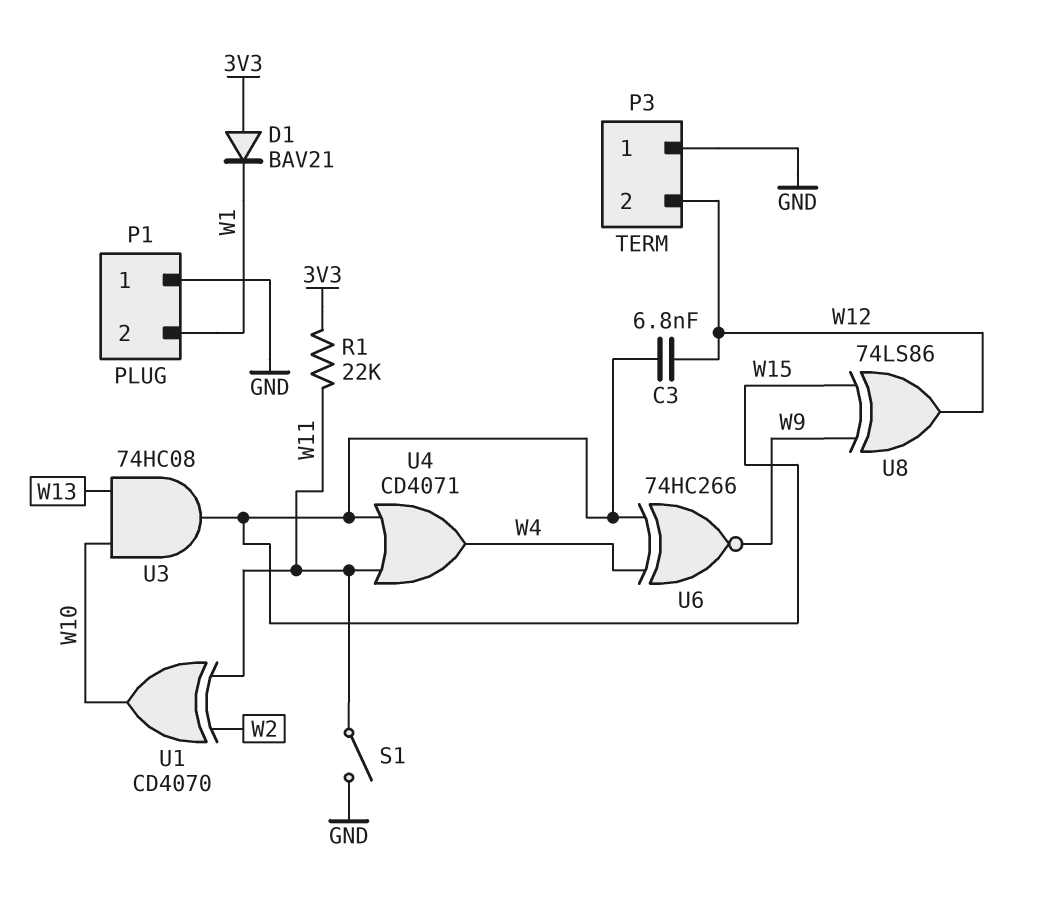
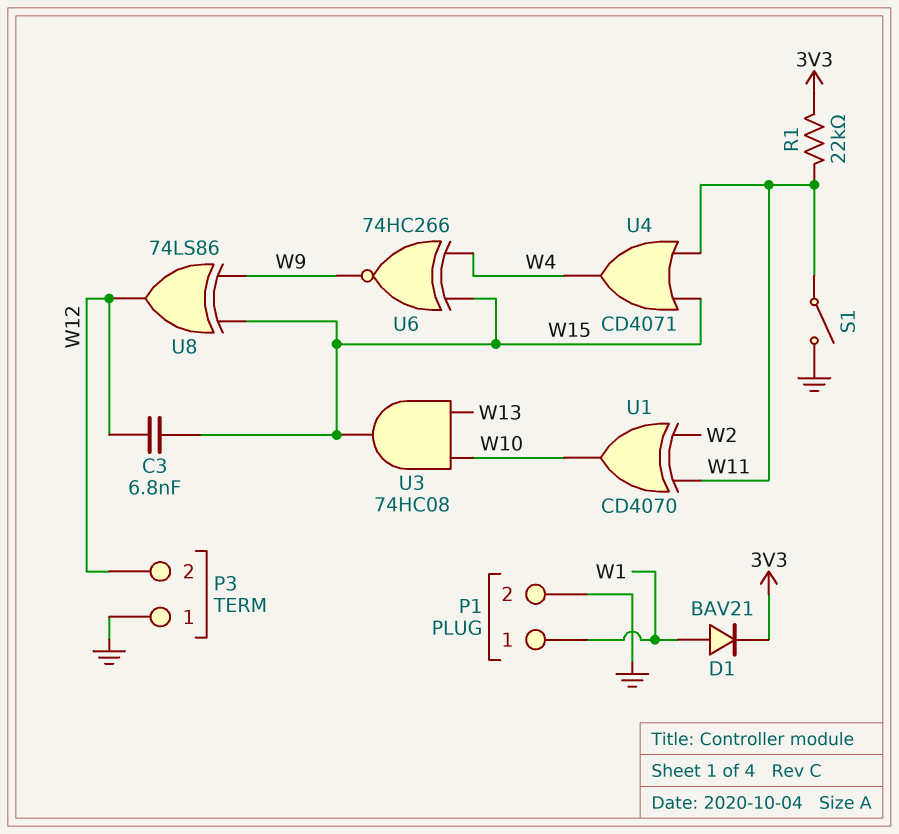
D1: diode BAV21 (A 3V3, K W1) -> diode BAV21 (A W1, K 3V3)
P1 pin 1: GND -> W1
P1 pin 2: W1 -> GND

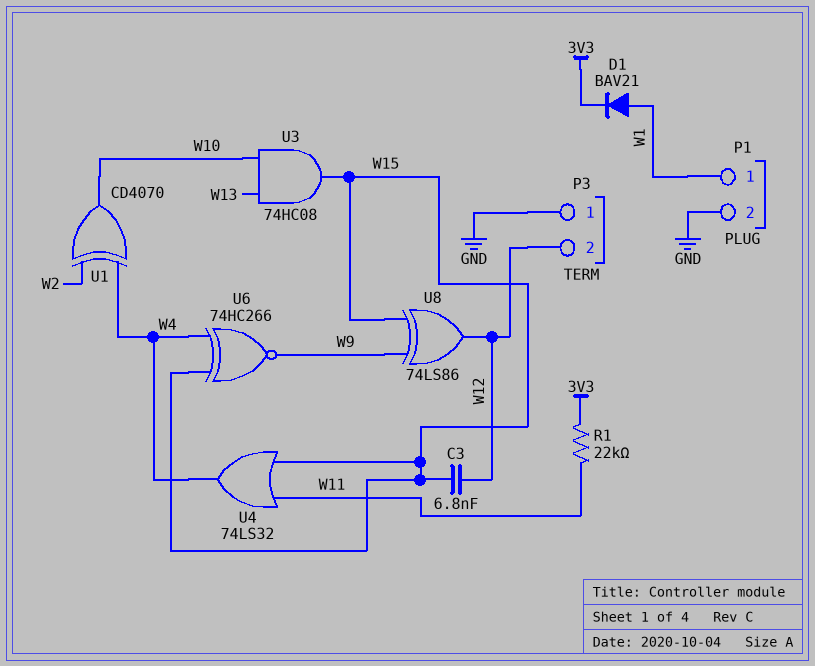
S1: switch (GND, W11) -> none
U1: XOR CD4070 (in W2, in W11, out W10) -> XOR CD4070 (in W2, in W4, out W10)
U4: OR CD4071 (in W11, in W15, out W4) -> OR 74LS32 (in W11, in W15, out W4)

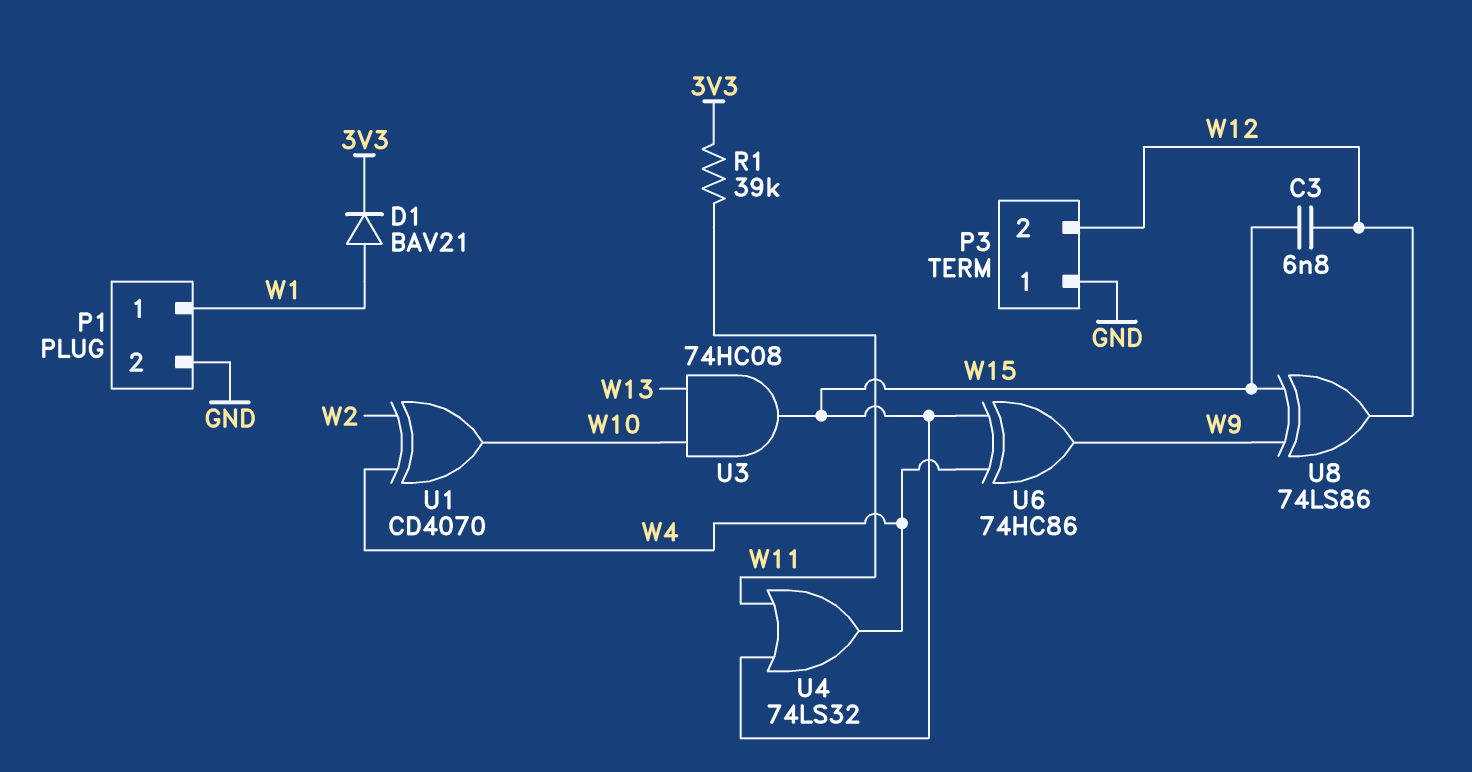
R1: 22k (3V3, W11) -> 39k (3V3, W11)
U6: XNOR 74HC266 (in W4, in W15, out W9) -> XOR 74HC86 (in W4, in W15, out W9)

